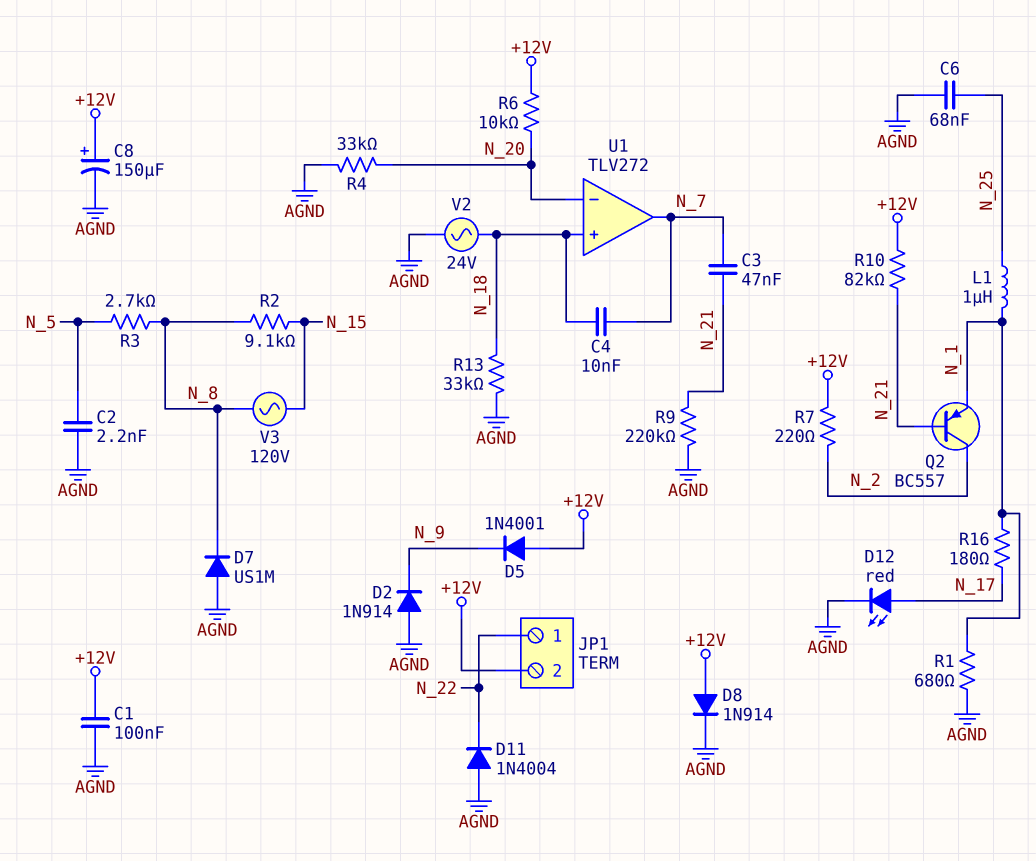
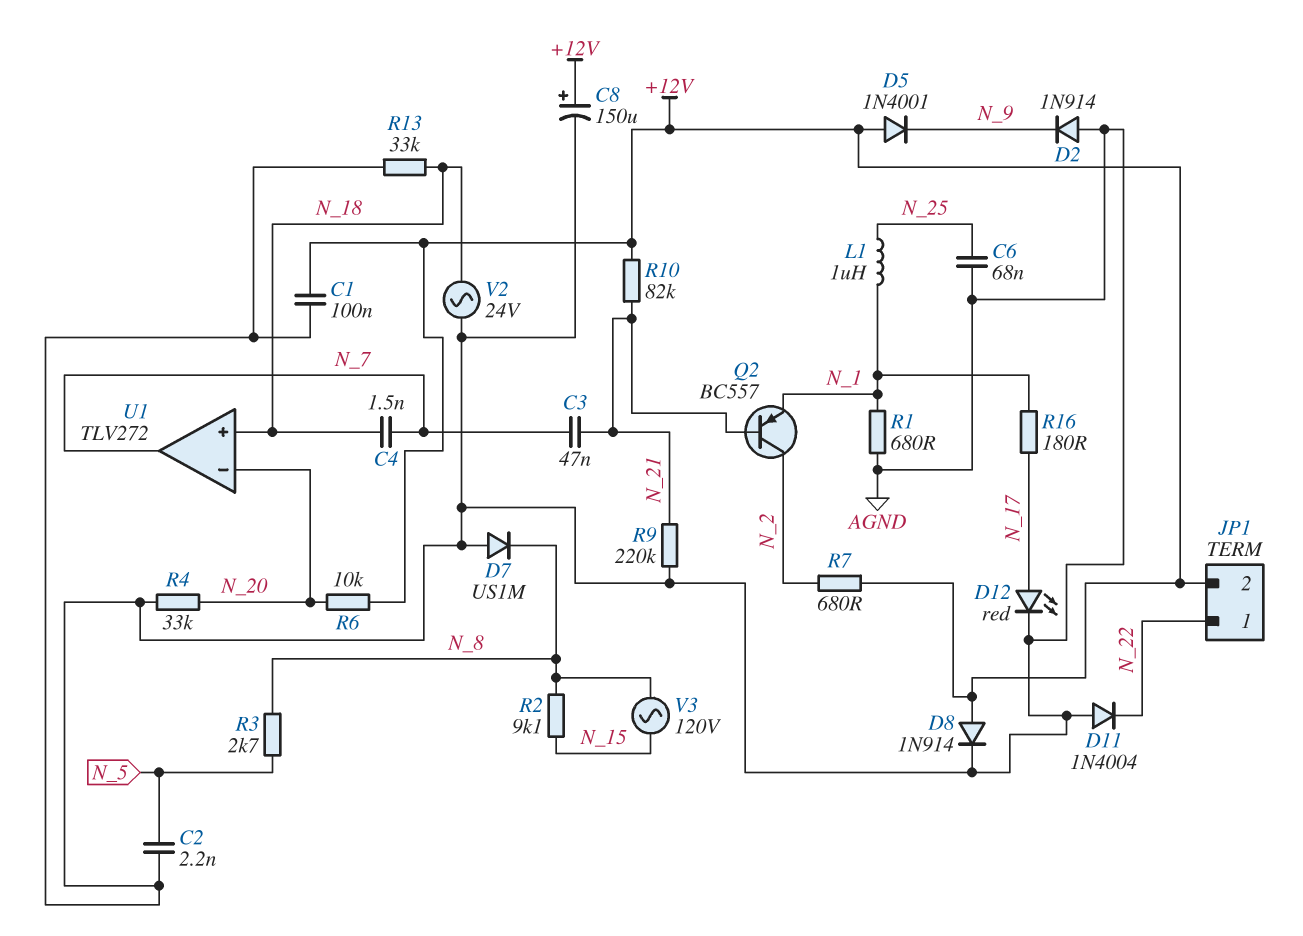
C4: 10nF (N_7, N_18) -> 1.5nF (N_7, N_18)
R7: 220 (+12V, N_2) -> 680 (+12V, N_2)

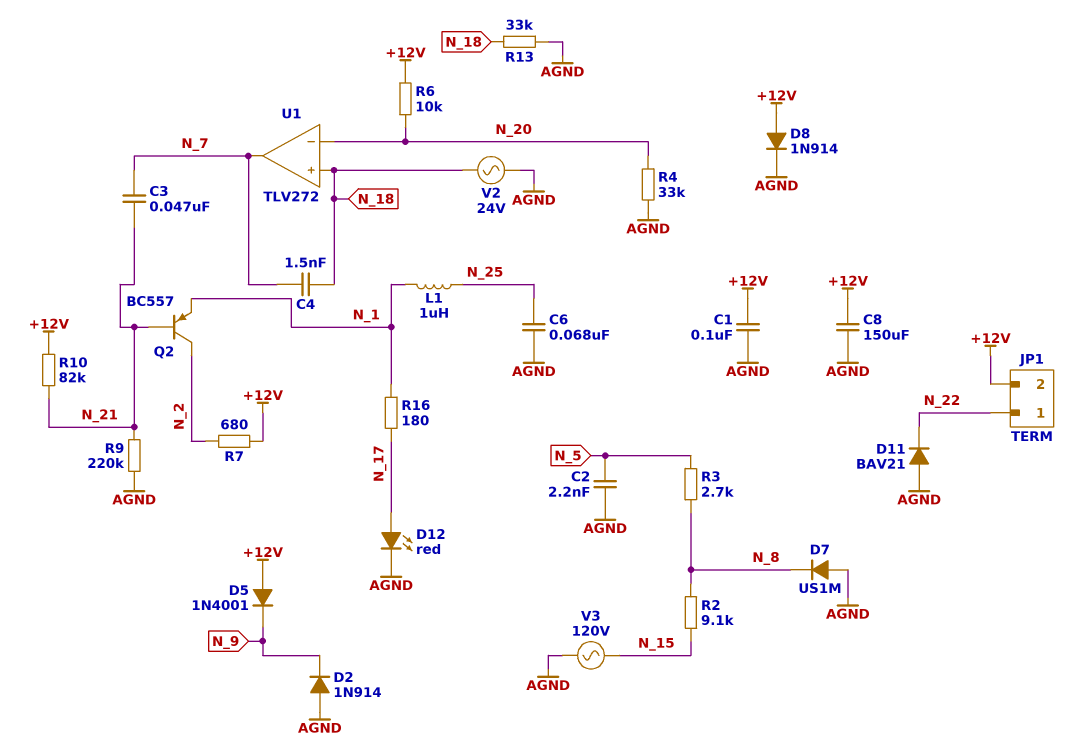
C8: 150uF (plus +12V, minus AGND) -> 150uF (+12V, AGND)
D11: diode 1N4004 (A AGND, K N_22) -> diode BAV21 (A AGND, K N_22)
R1: 680 (AGND, N_1) -> none
V3: AC 120V (N_8, N_15) -> AC 120V (AGND, N_15)

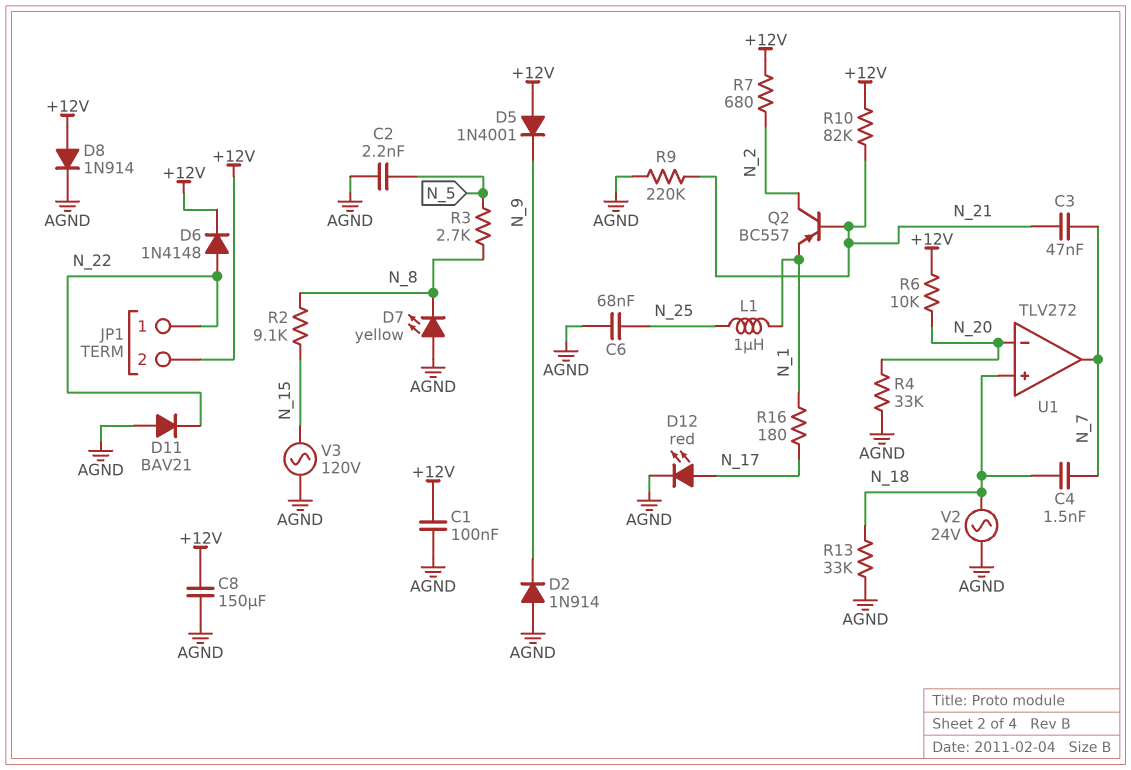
D6: none -> diode 1N4148 (A N_22, K +12V)
D7: diode US1M (A AGND, K N_8) -> LED yellow (A AGND, K N_8)

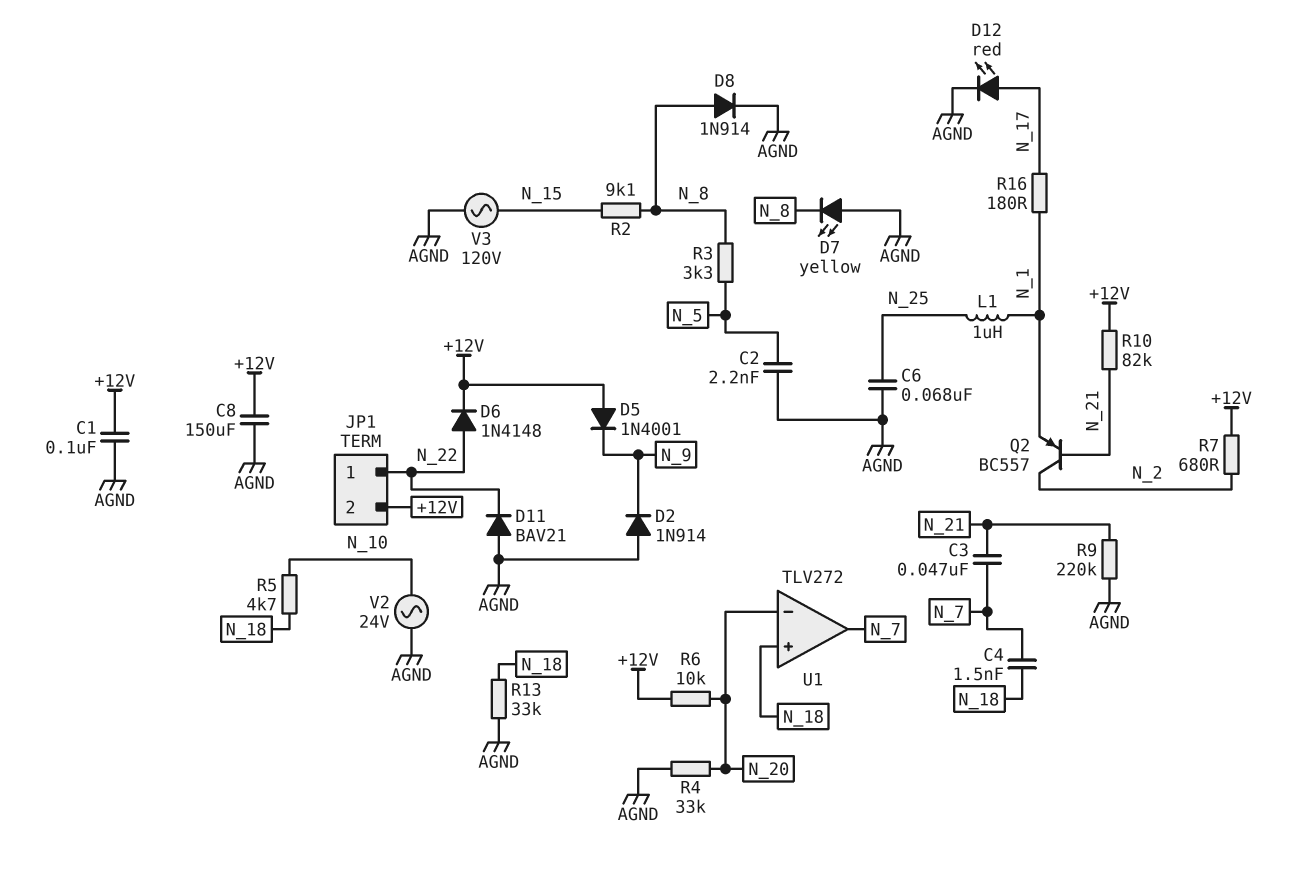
D8: diode 1N914 (A +12V, K AGND) -> diode 1N914 (A N_8, K AGND)
R3: 2.7k (N_5, N_8) -> 3.3k (N_5, N_8)
R5: none -> 4.7k (N_10, N_18)
V2: AC 24V (AGND, N_18) -> AC 24V (AGND, N_10)

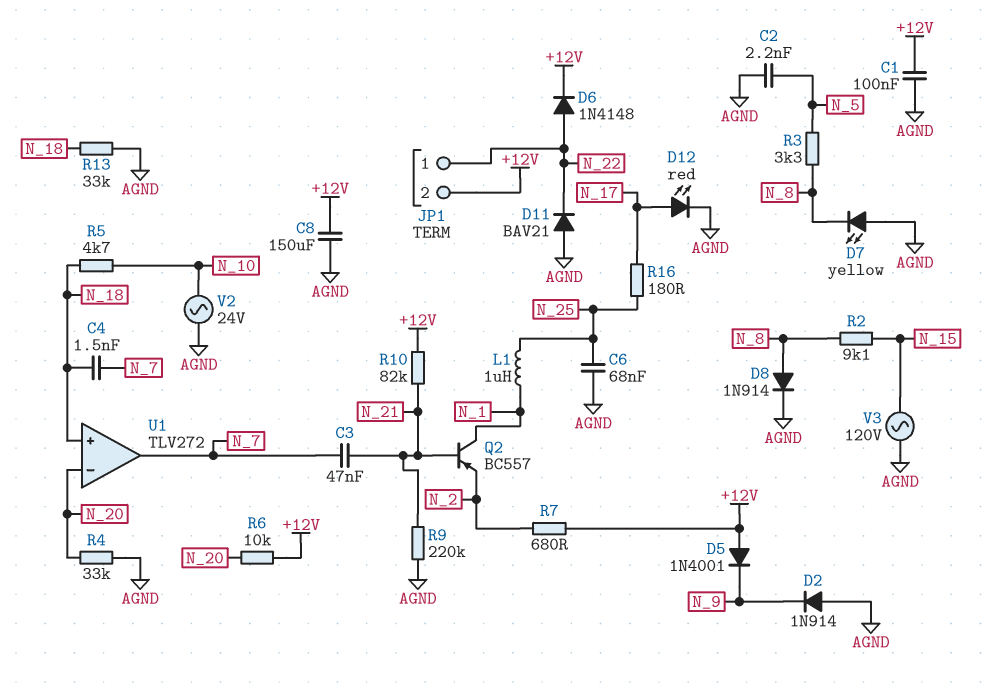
Q2: PNP BC557 (B N_21, C N_2, E N_1) -> PNP BC557 (B N_21, C N_1, E N_2)
R16: 180 (N_1, N_17) -> 180 (N_17, N_25)

